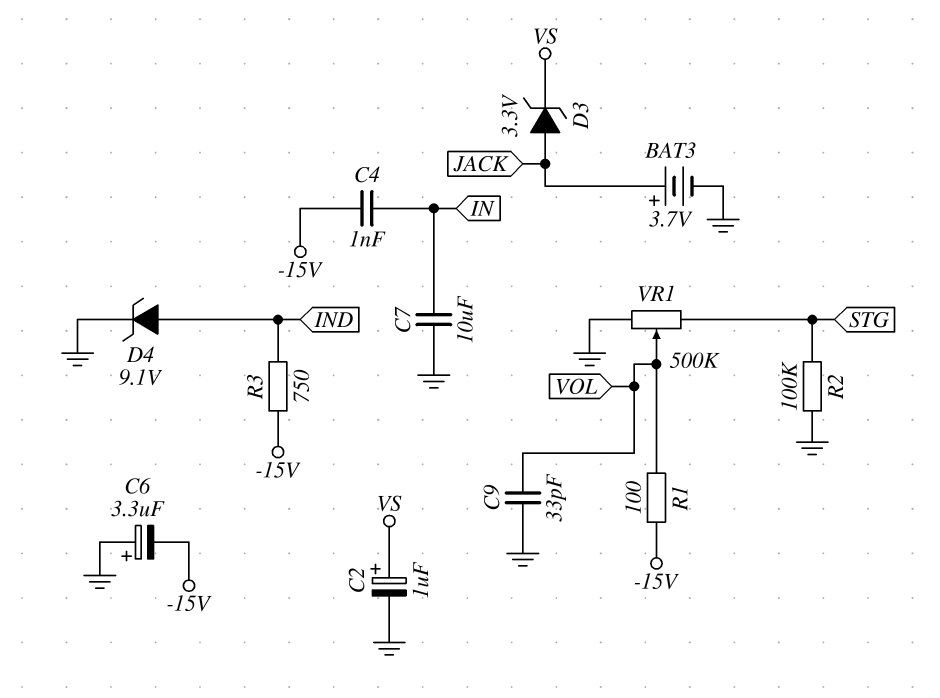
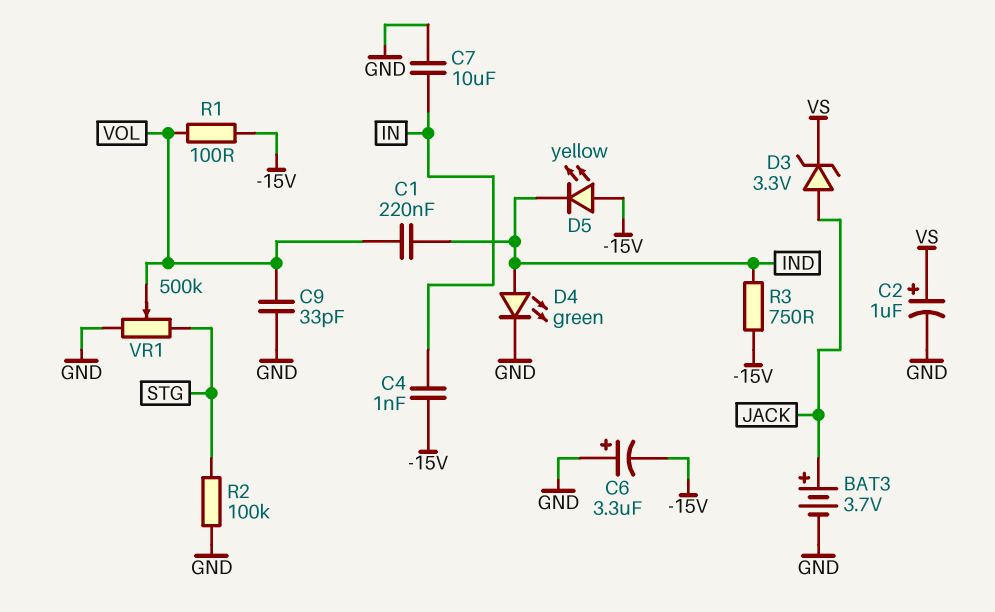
C1: none -> 220nF (IND, VOL)
D4: zener 9.1V (A IND, K GND) -> LED green (A IND, K GND)
D5: none -> LED yellow (A -15V, K IND)

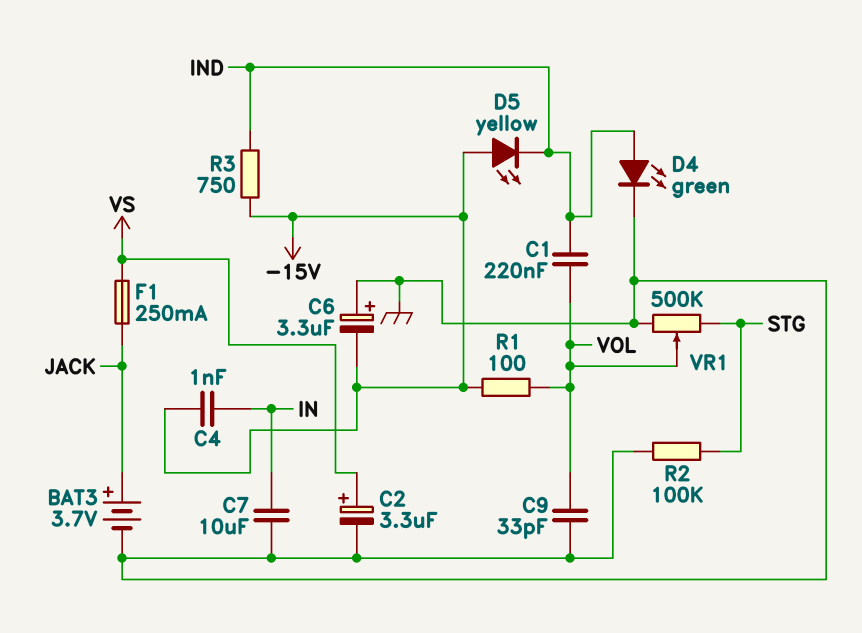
C2: 1uF (plus VS, minus GND) -> 3.3uF (plus VS, minus GND)
D3: zener 3.3V (A JACK, K VS) -> none
F1: none -> 250mA (JACK, VS)

